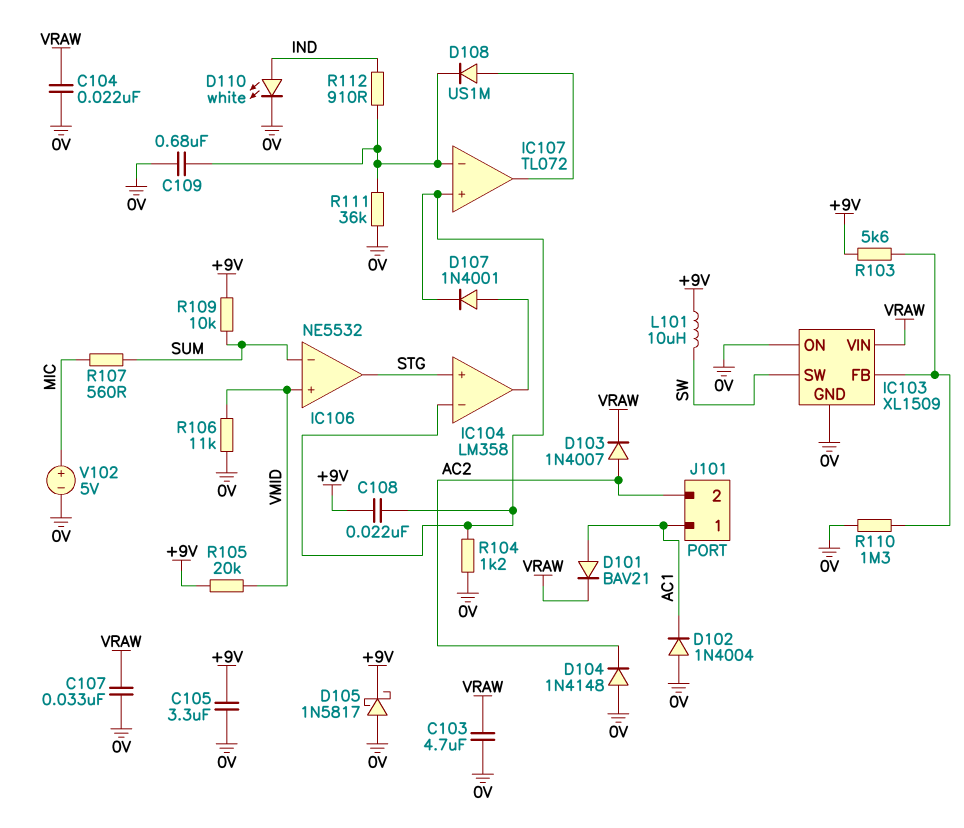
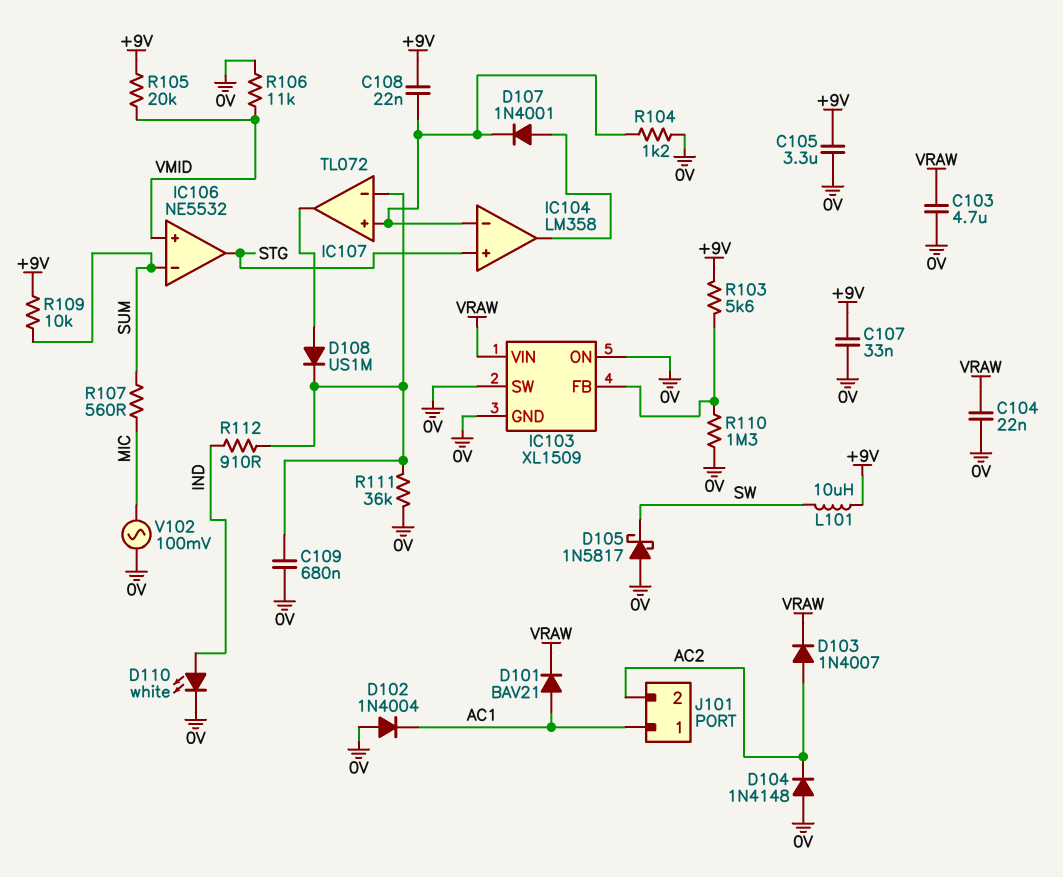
C107: 33nF (0V, VRAW) -> 33nF (+9V, 0V)
D105: schottky 1N5817 (A 0V, K +9V) -> schottky 1N5817 (A 0V, K SW)
IC103 pin SW: SW -> 0V
V102: 5V (plus MIC, minus 0V) -> AC 100mV (0V, MIC)

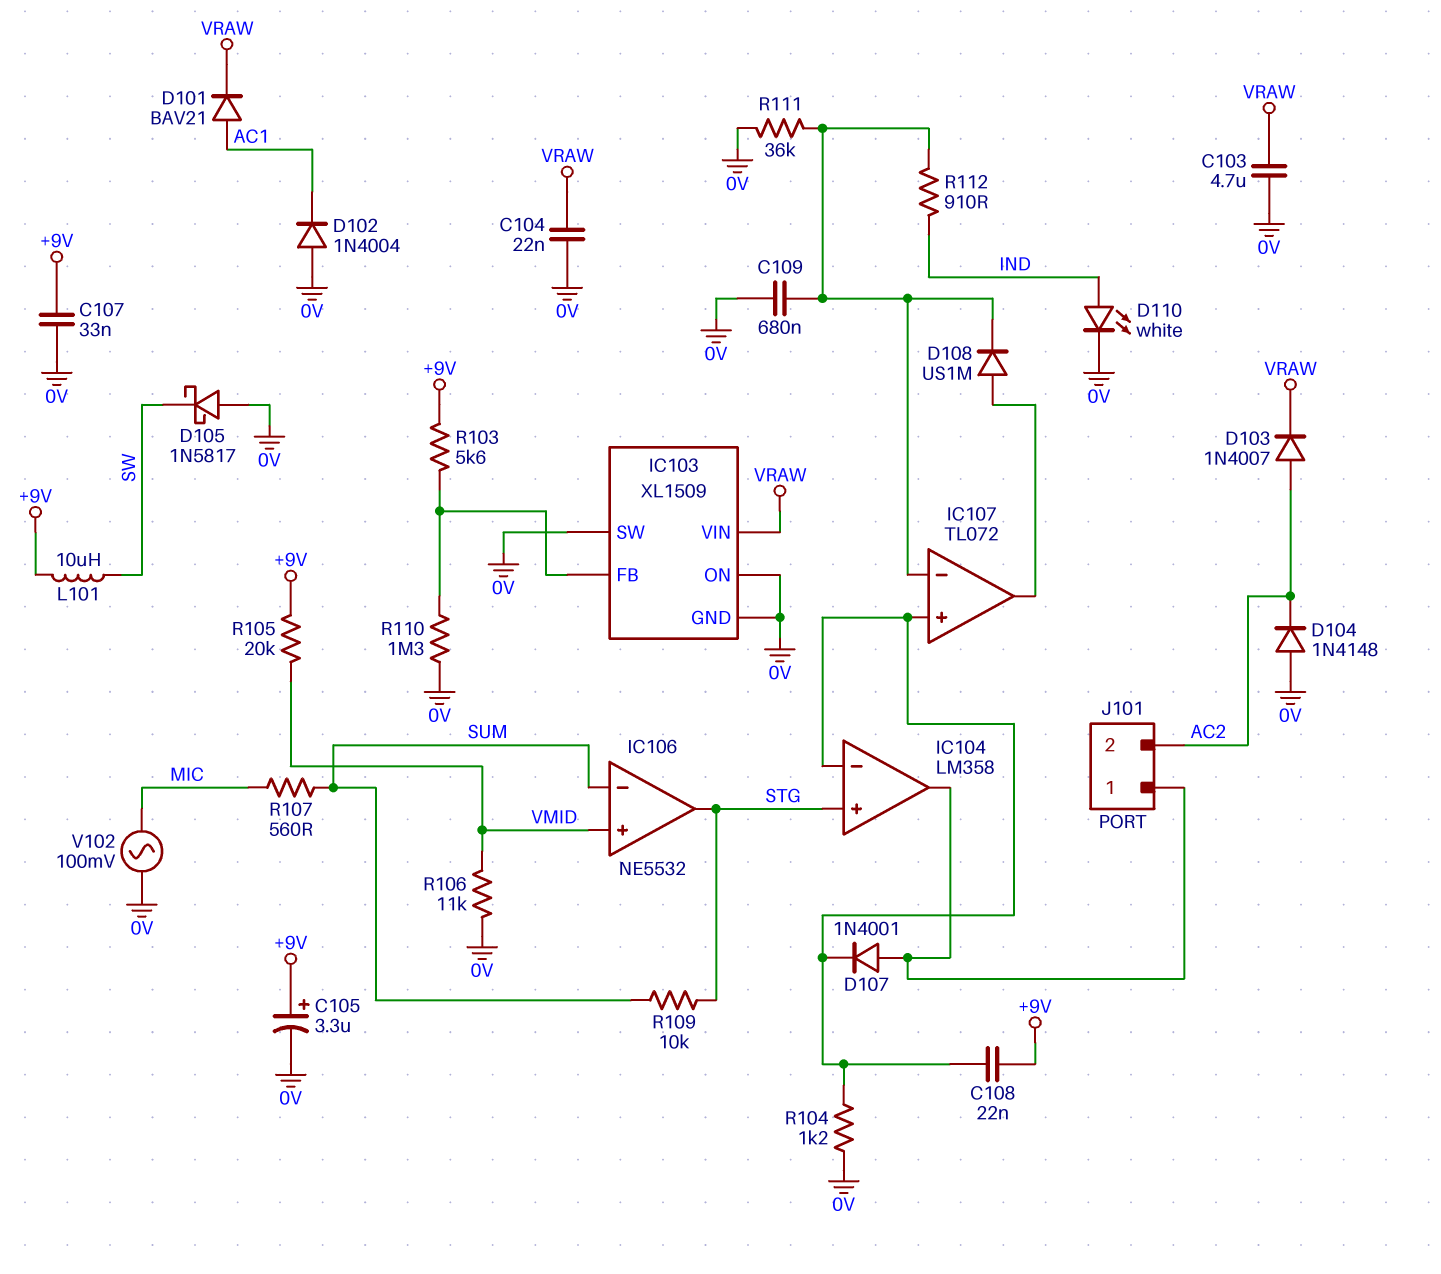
C105: 3.3uF (+9V, 0V) -> 3.3uF (plus +9V, minus 0V)
J101 pin 1: AC1 -> IC104/out
R109: 10k (+9V, SUM) -> 10k (STG, SUM)

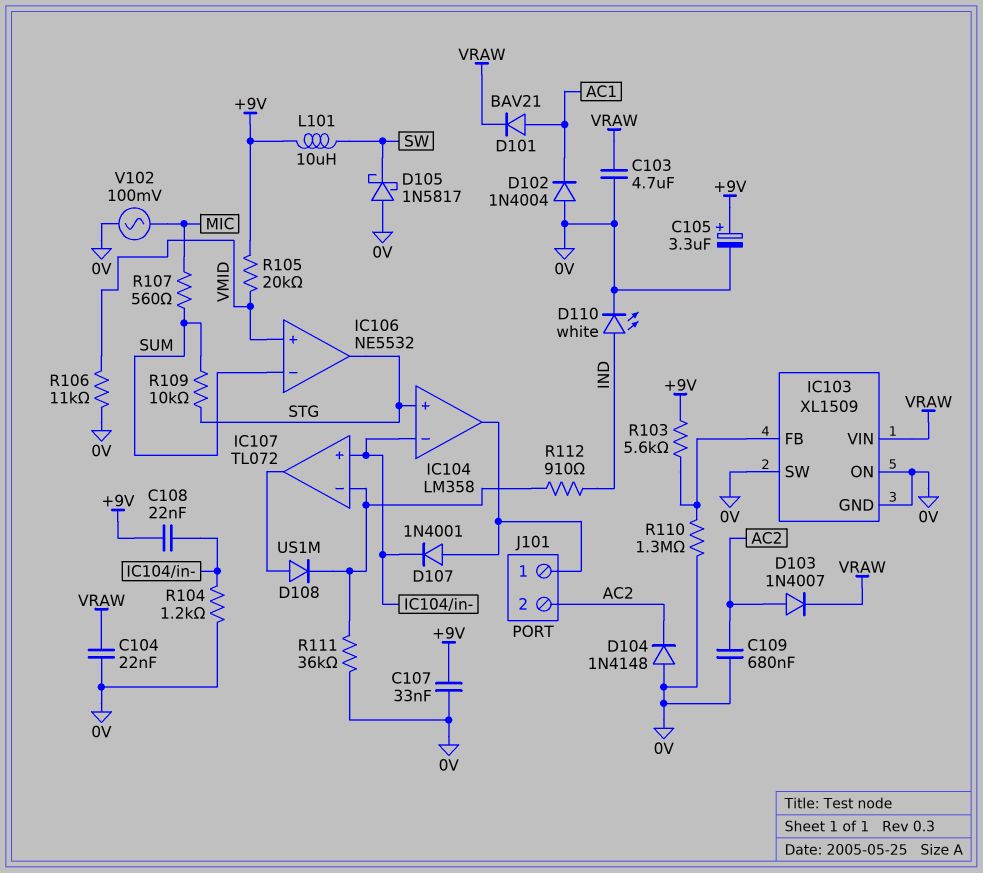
C109: 680nF (0V, IC107/in-) -> 680nF (0V, AC2)

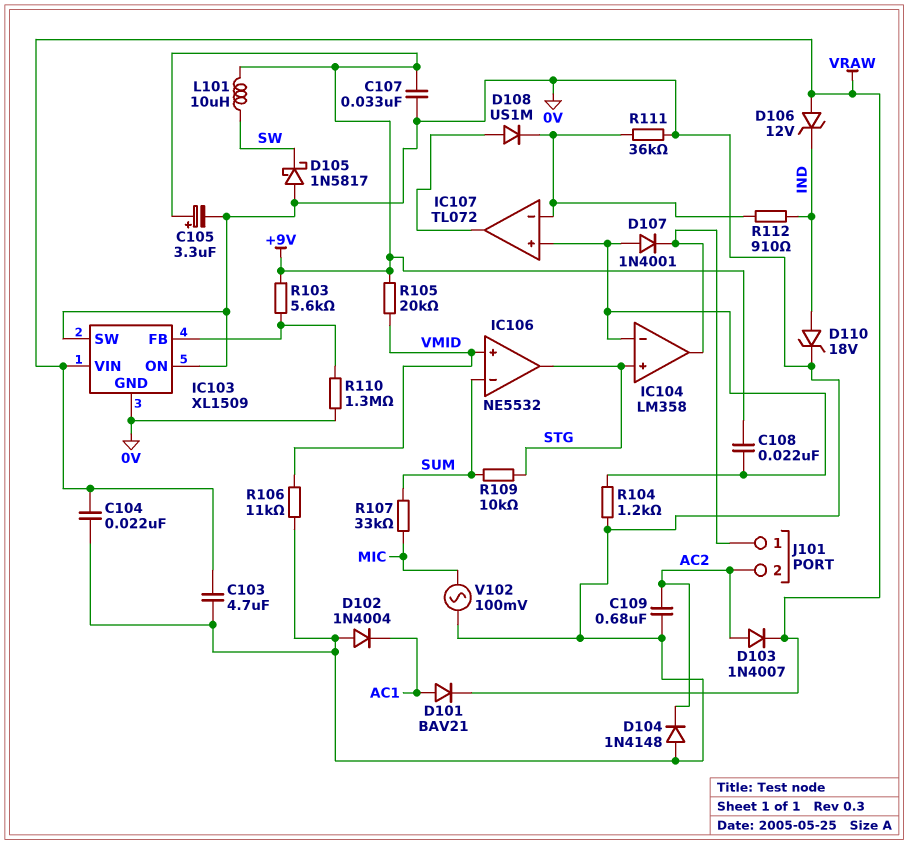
D106: none -> zener 12V (A VRAW, K IND)
D107: diode 1N4001 (A IC104/out, K IC104/in-) -> diode 1N4001 (A IC104/in-, K IC104/out)
D110: LED white (A IND, K 0V) -> zener 18V (A IND, K 0V)
R107: 560 (MIC, SUM) -> 33k (MIC, SUM)

